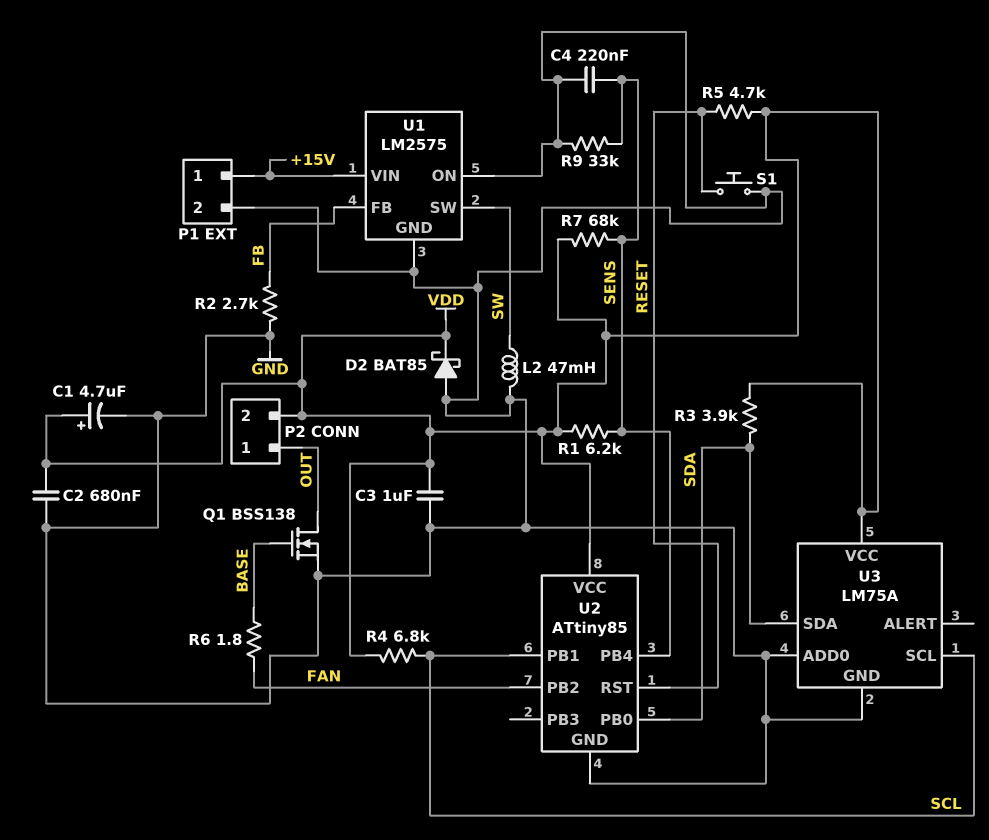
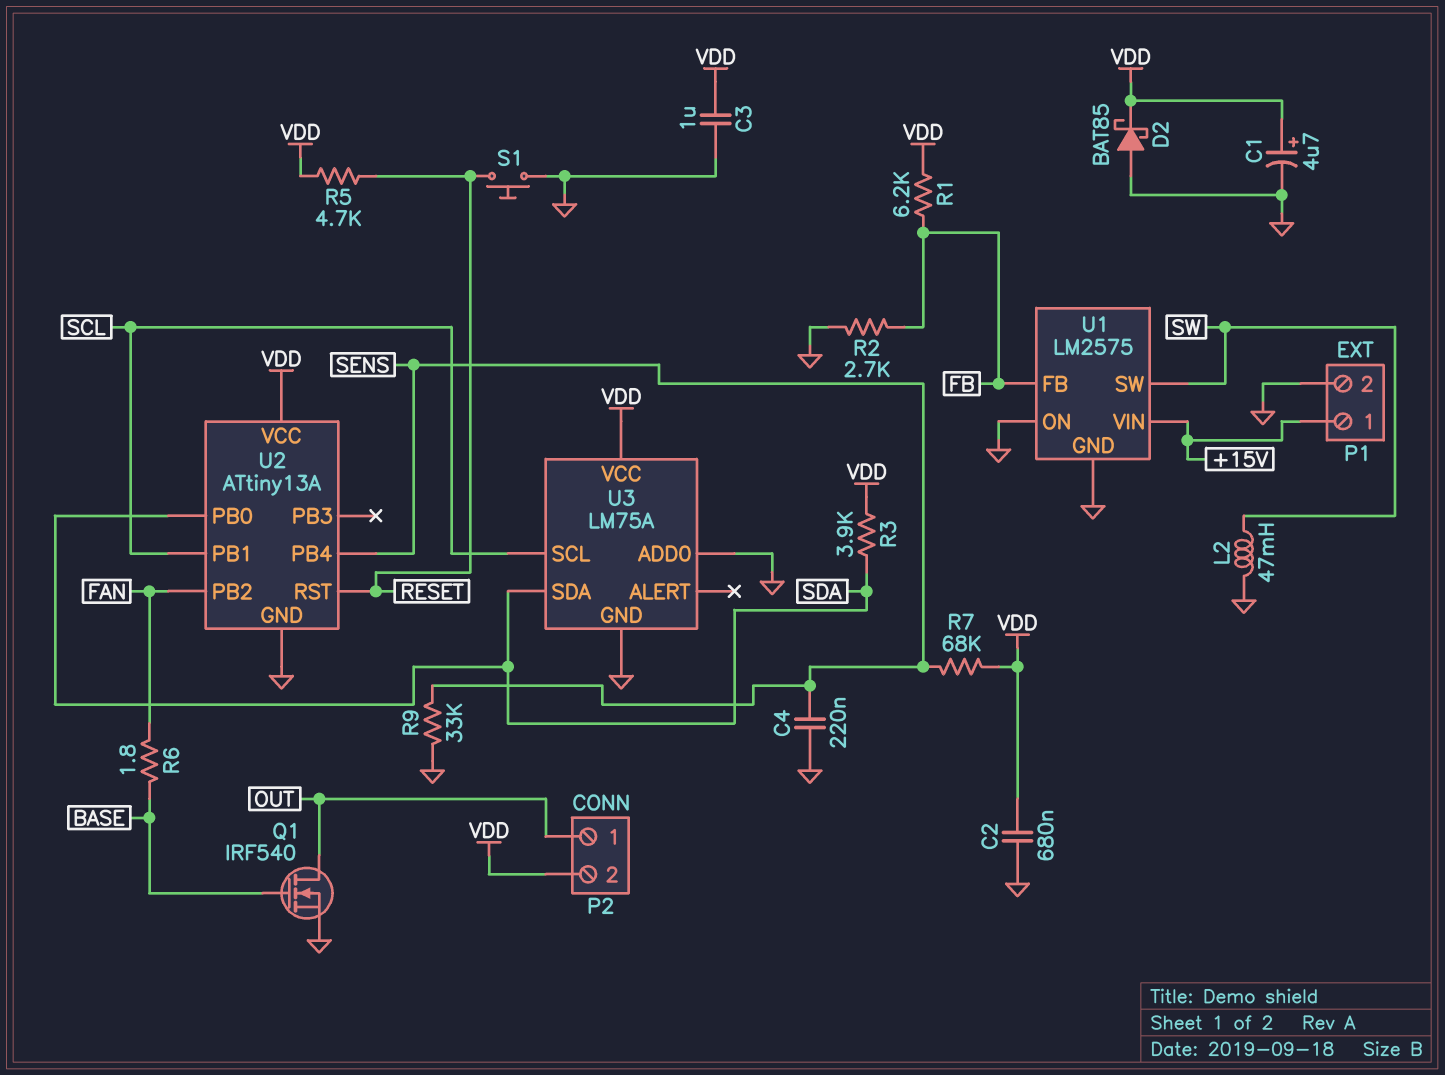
Q1: NMOS BSS138 (G BASE, D OUT, S GND) -> NMOS IRF540 (G BASE, D OUT, S GND)
R1: 6.2k (SENS, VDD) -> 6.2k (FB, VDD)
R4: 6.8k (SCL, VDD) -> none
U2: ATtiny85 -> ATtiny13A

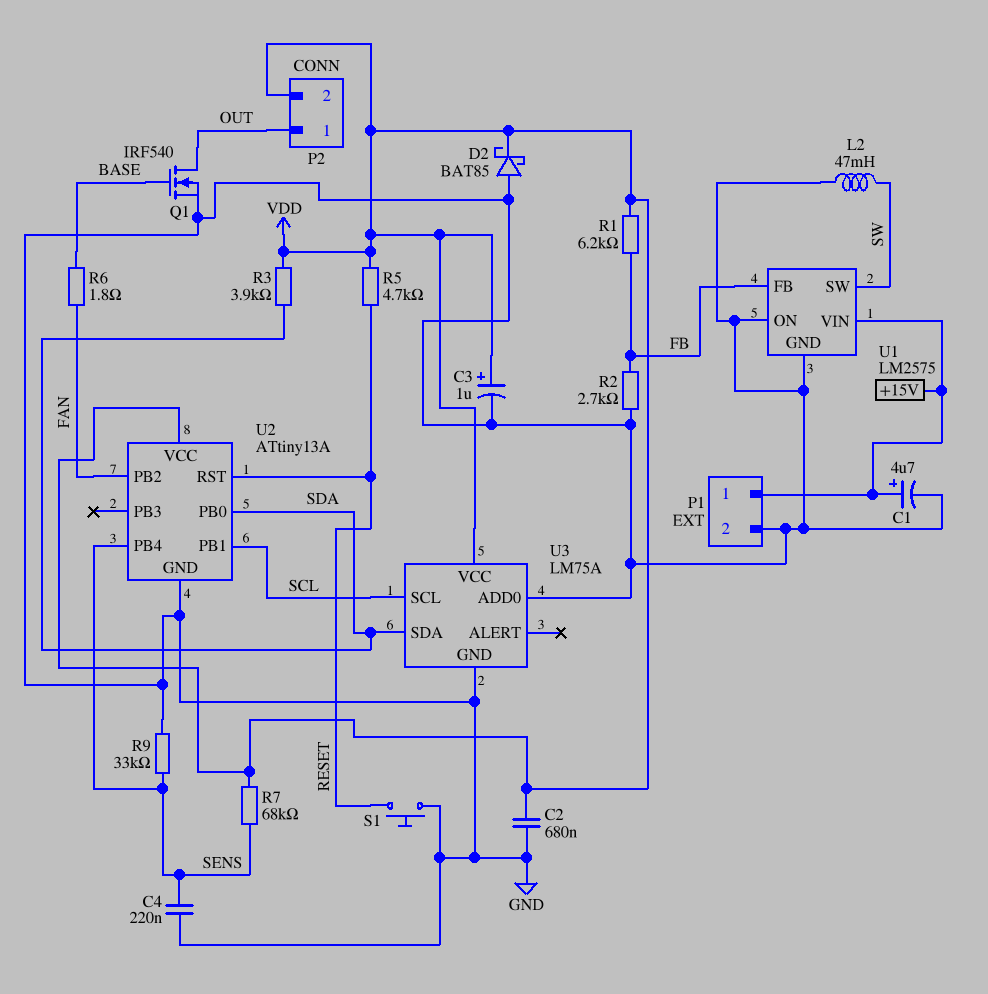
C1: 4.7uF (plus VDD, minus GND) -> 4.7uF (plus +15V, minus GND)
C3: 1uF (GND, VDD) -> 1uF (plus VDD, minus GND)

